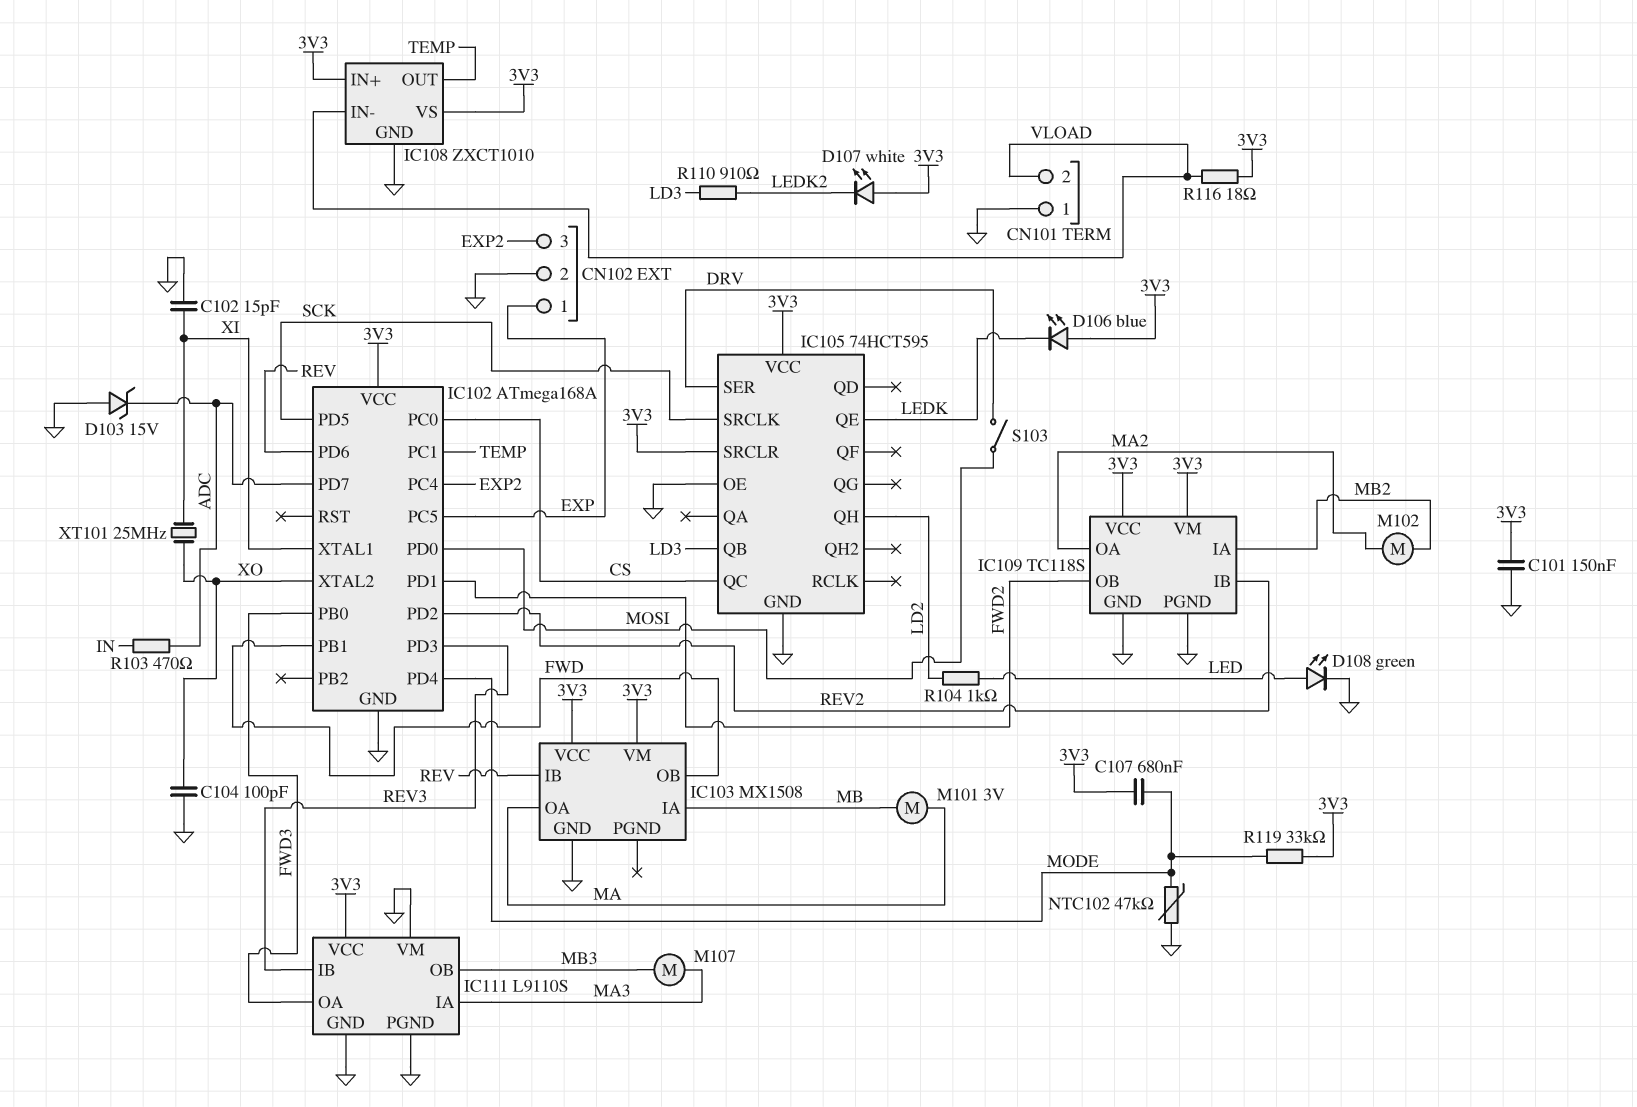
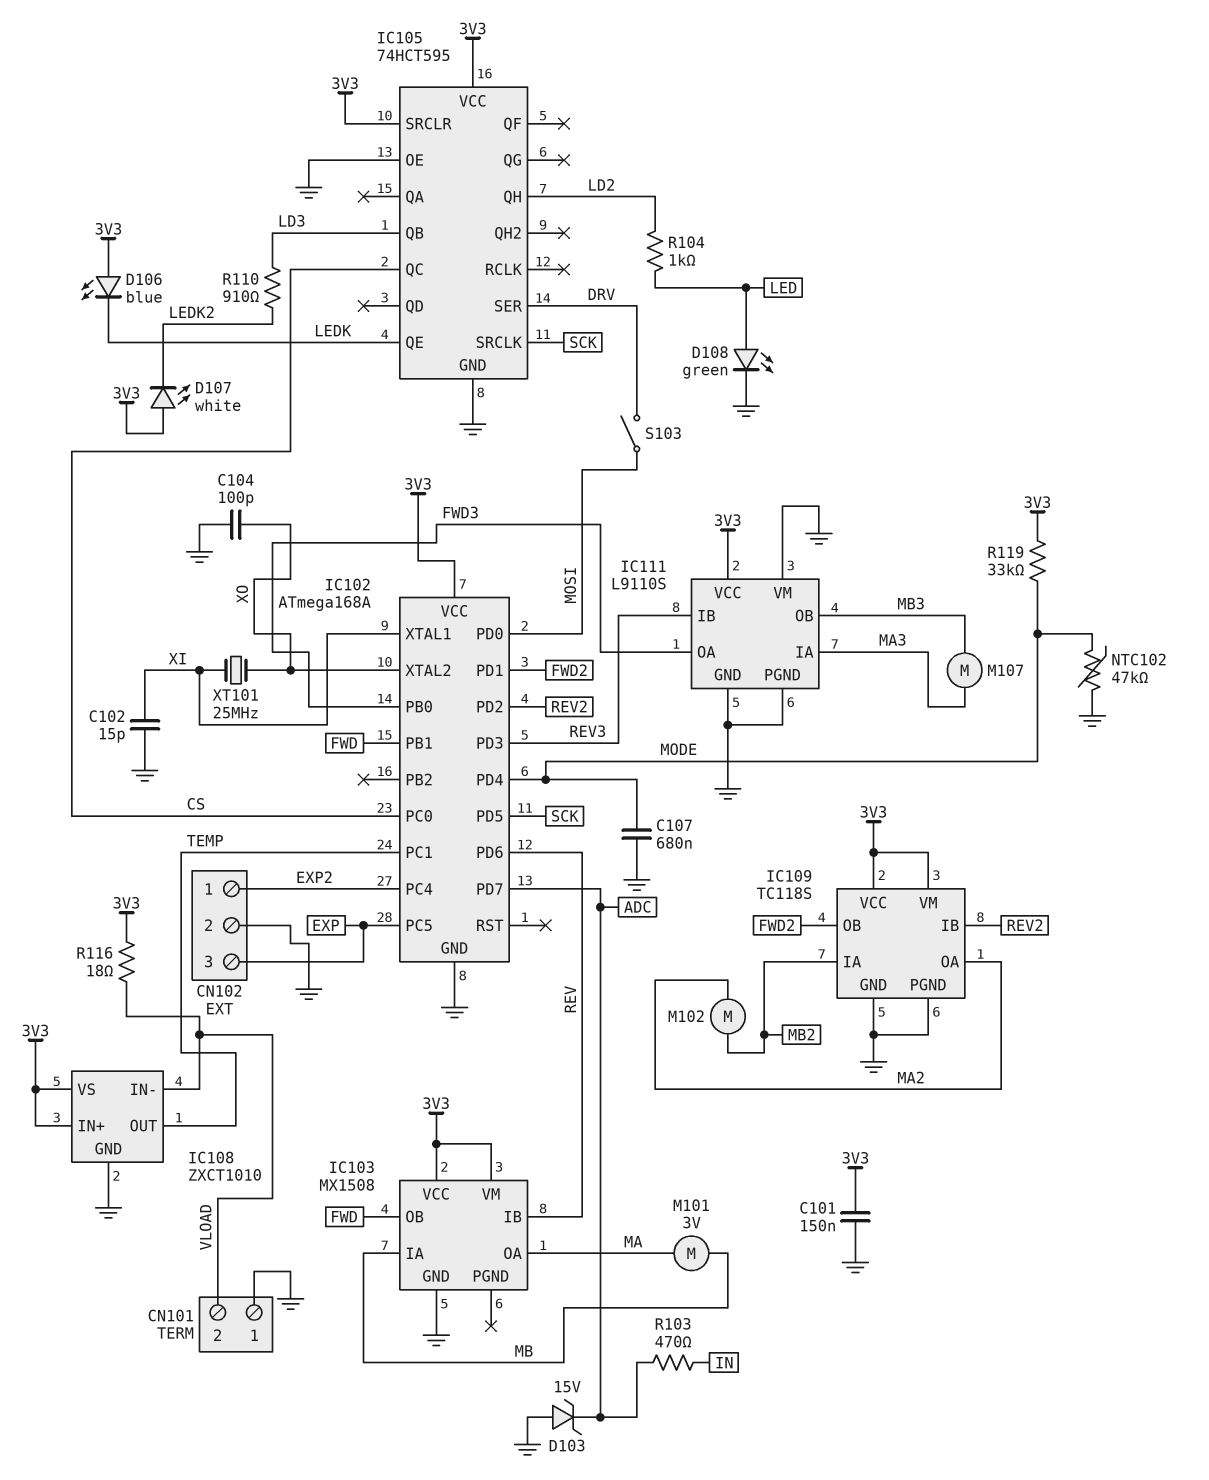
C107: 680nF (3V3, MODE) -> 680nF (GND, MODE)
CN102 pin 1: EXP -> EXP2
CN102 pin 3: EXP2 -> EXP

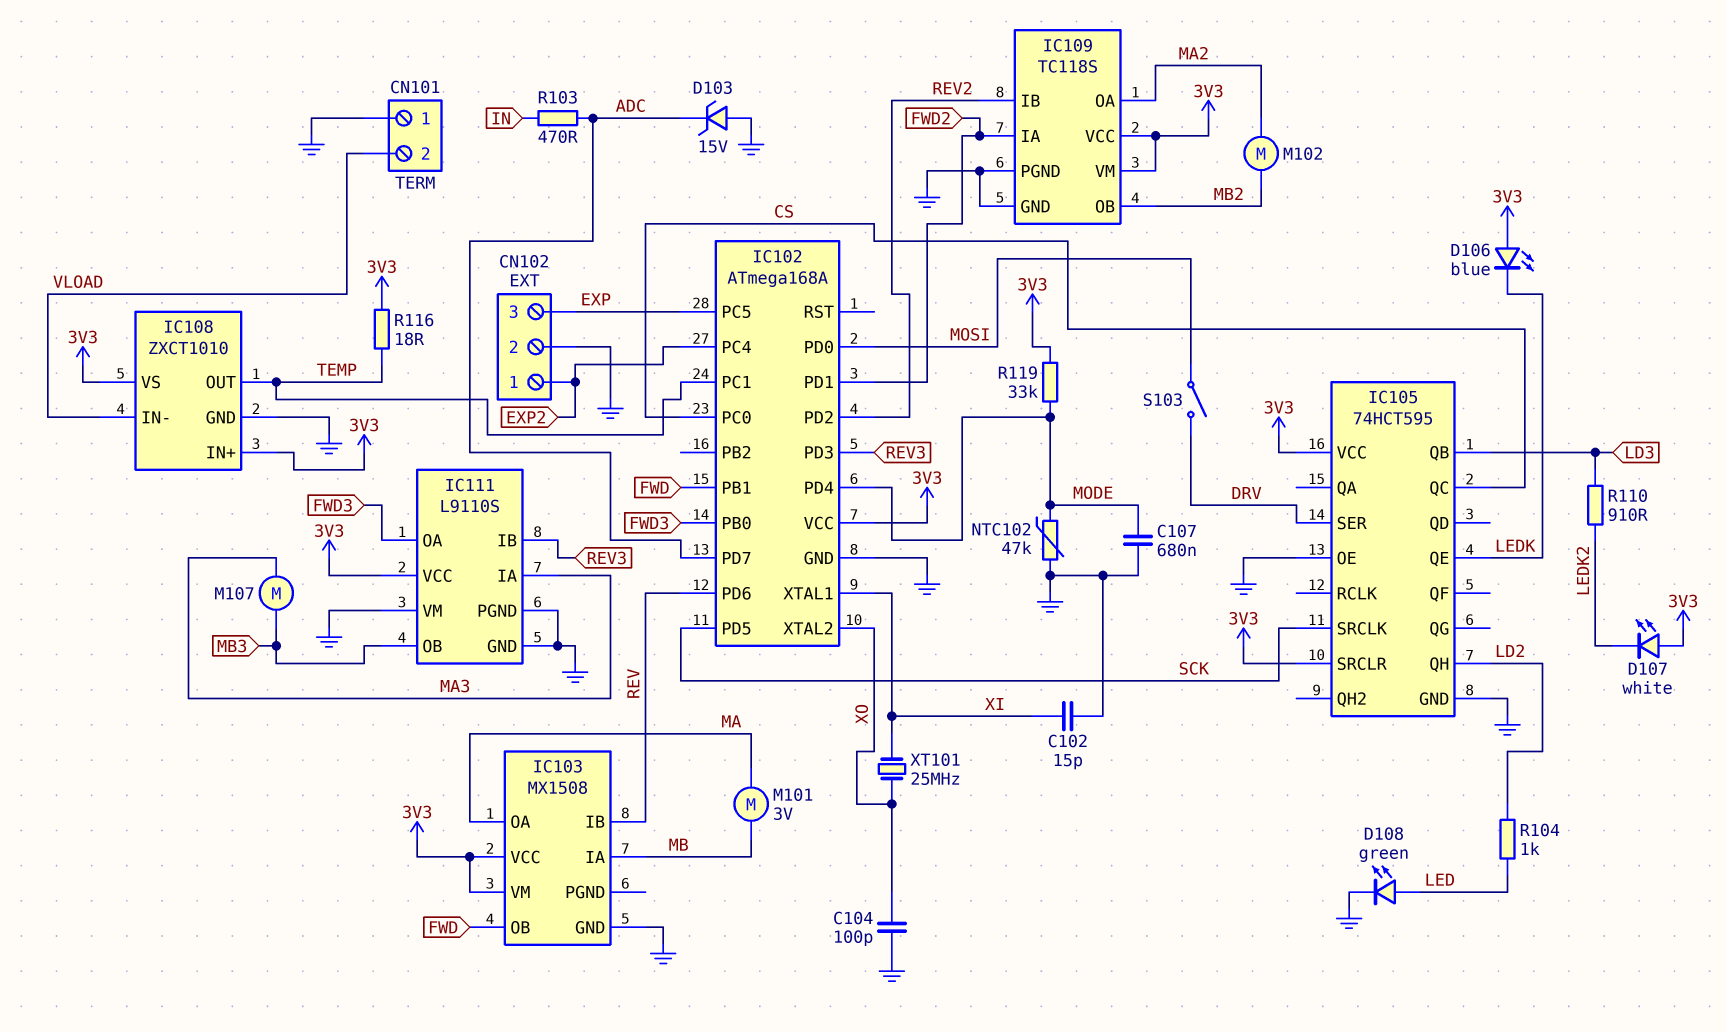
C101: 150nF (3V3, GND) -> none
IC109 pin IA: MB2 -> FWD2
IC109 pin OB: FWD2 -> MB2
R116: 18 (3V3, VLOAD) -> 18 (3V3, TEMP)

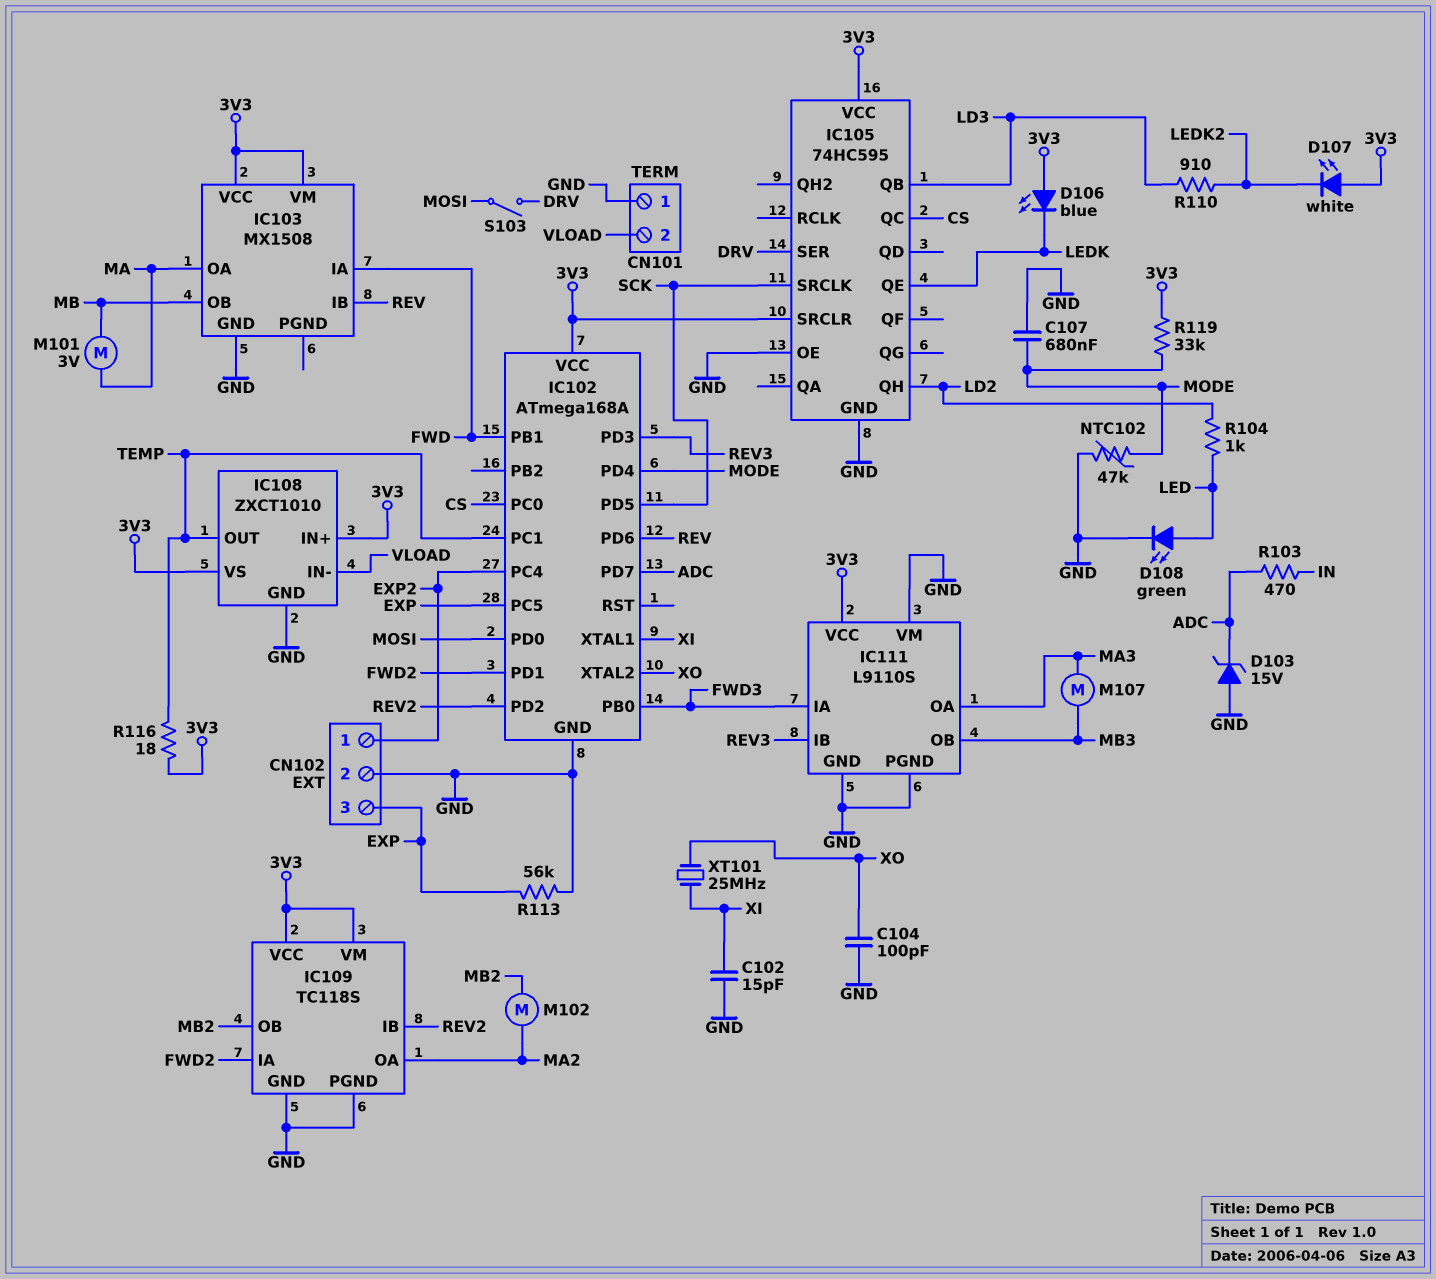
IC103 pin IA: MB -> FWD
IC103 pin OB: FWD -> MB
IC105: 74HCT595 -> 74HC595
IC111 pin IA: MA3 -> FWD3
IC111 pin OA: FWD3 -> MA3
R113: none -> 56k (EXP, GND)

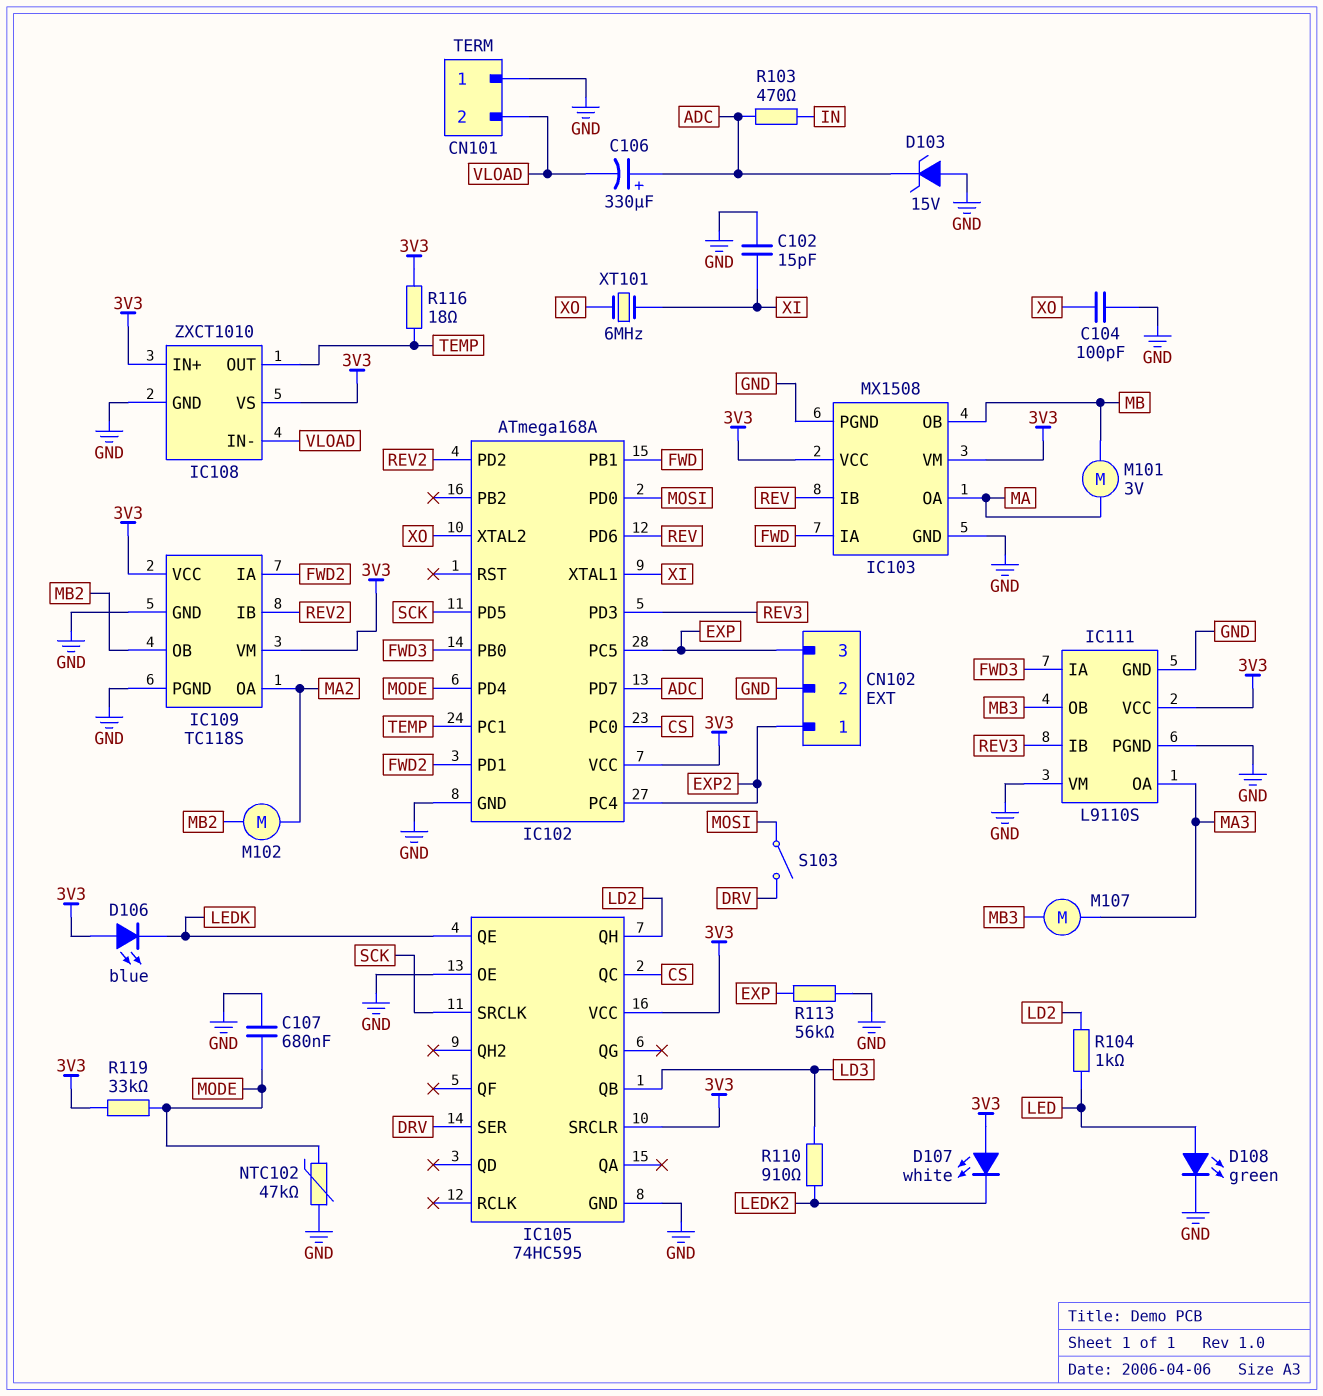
C106: none -> 330uF (plus ADC, minus VLOAD)
IC103 pin PGND: none -> GND
XT101: 25MHz (XI, XO) -> 6MHz (XI, XO)

